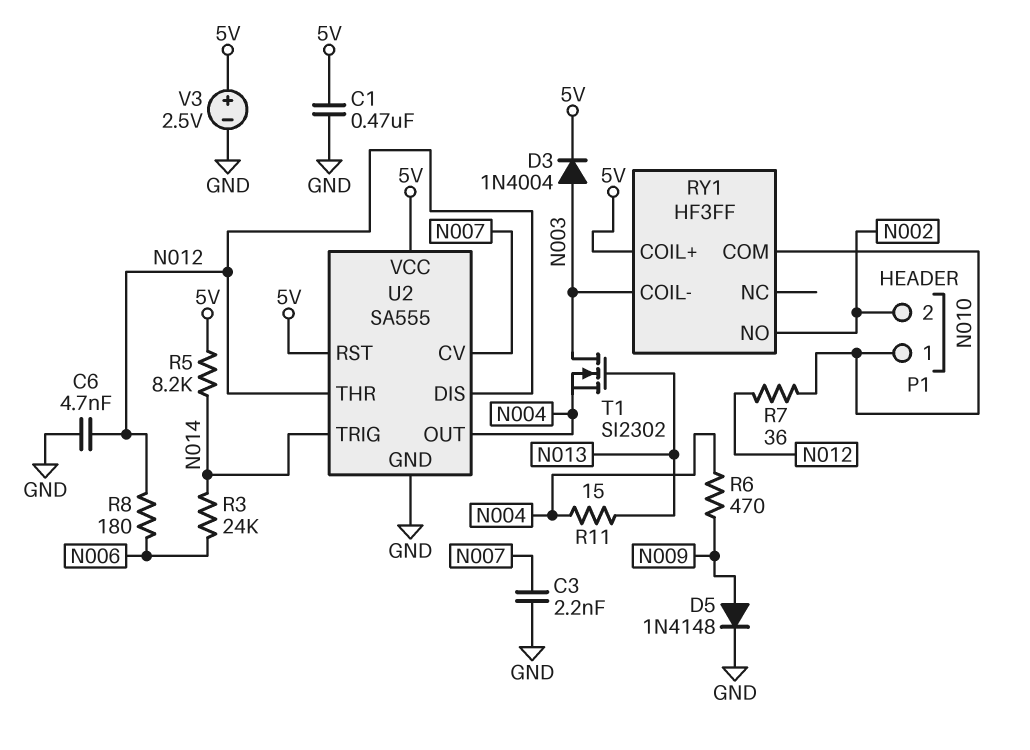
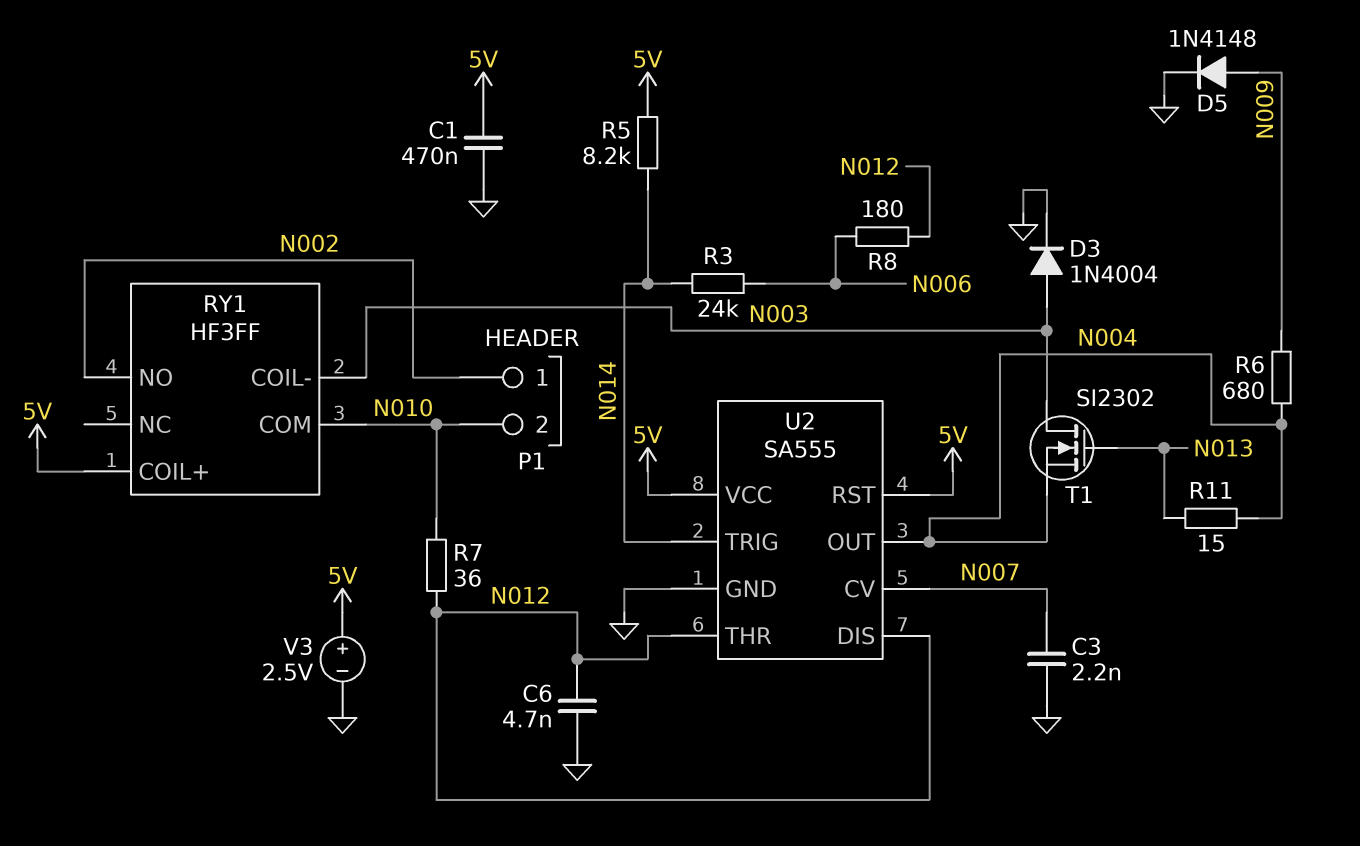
D3: diode 1N4004 (A N003, K 5V) -> diode 1N4004 (A N003, K GND)
P1 pin 1: N010 -> N002
P1 pin 2: N002 -> N010
R6: 470 (N004, N009) -> 680 (N004, N009)

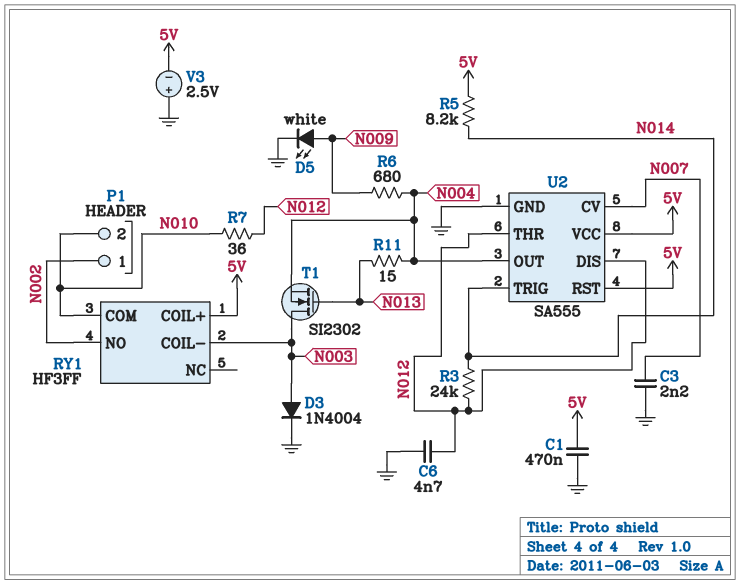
D5: diode 1N4148 (A N009, K GND) -> LED white (A N009, K GND)
R3: 24k (N006, N014) -> 24k (N012, N014)
R8: 180 (N006, N012) -> none
V3: 2.5V (plus 5V, minus GND) -> 2.5V (plus GND, minus 5V)

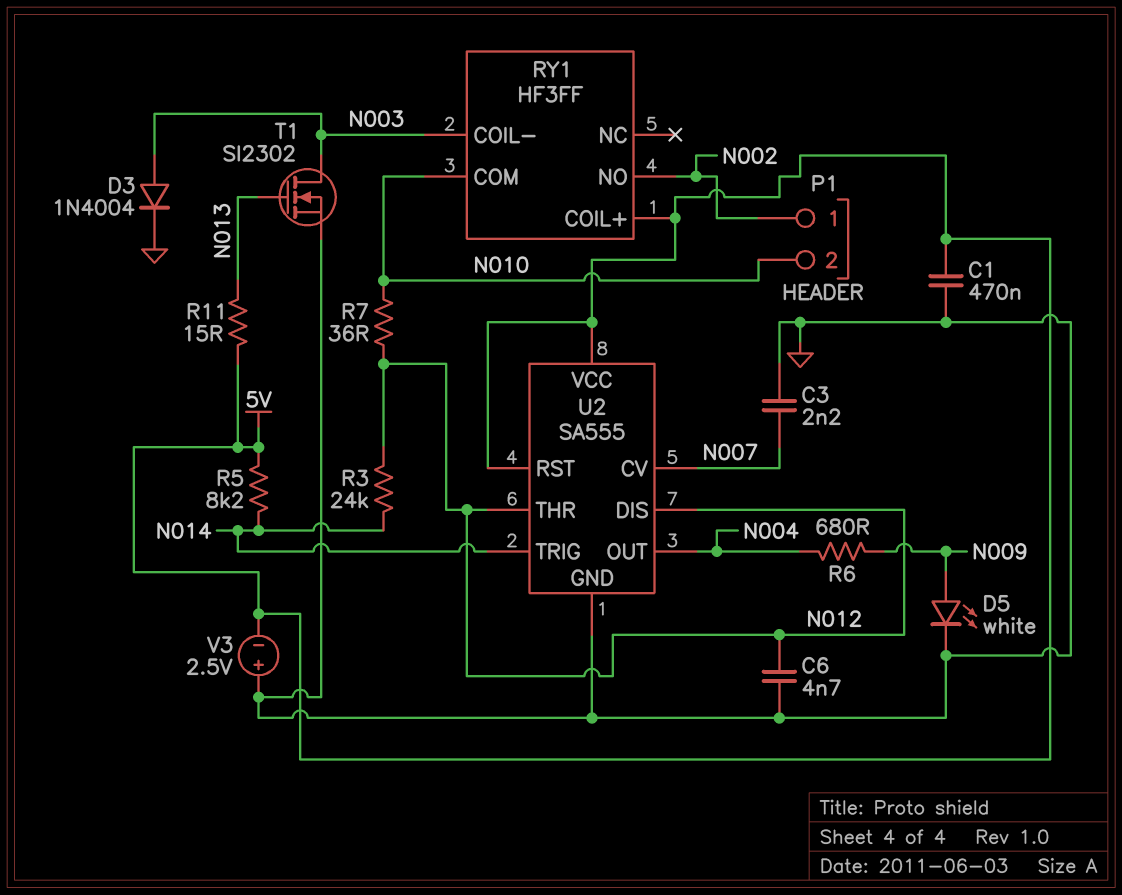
R11: 15 (N004, N013) -> 15 (5V, N013)
T1: NMOS SI2302 (G N013, D N003, S N004) -> NMOS SI2302 (G N013, D N003, S GND)

